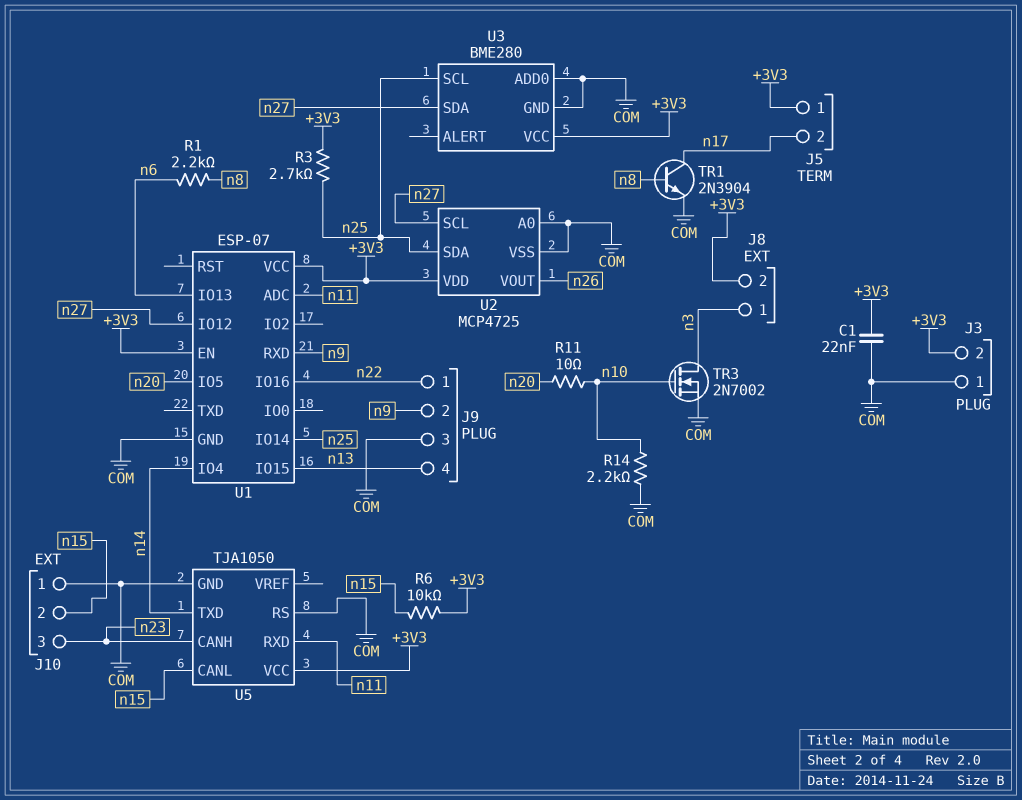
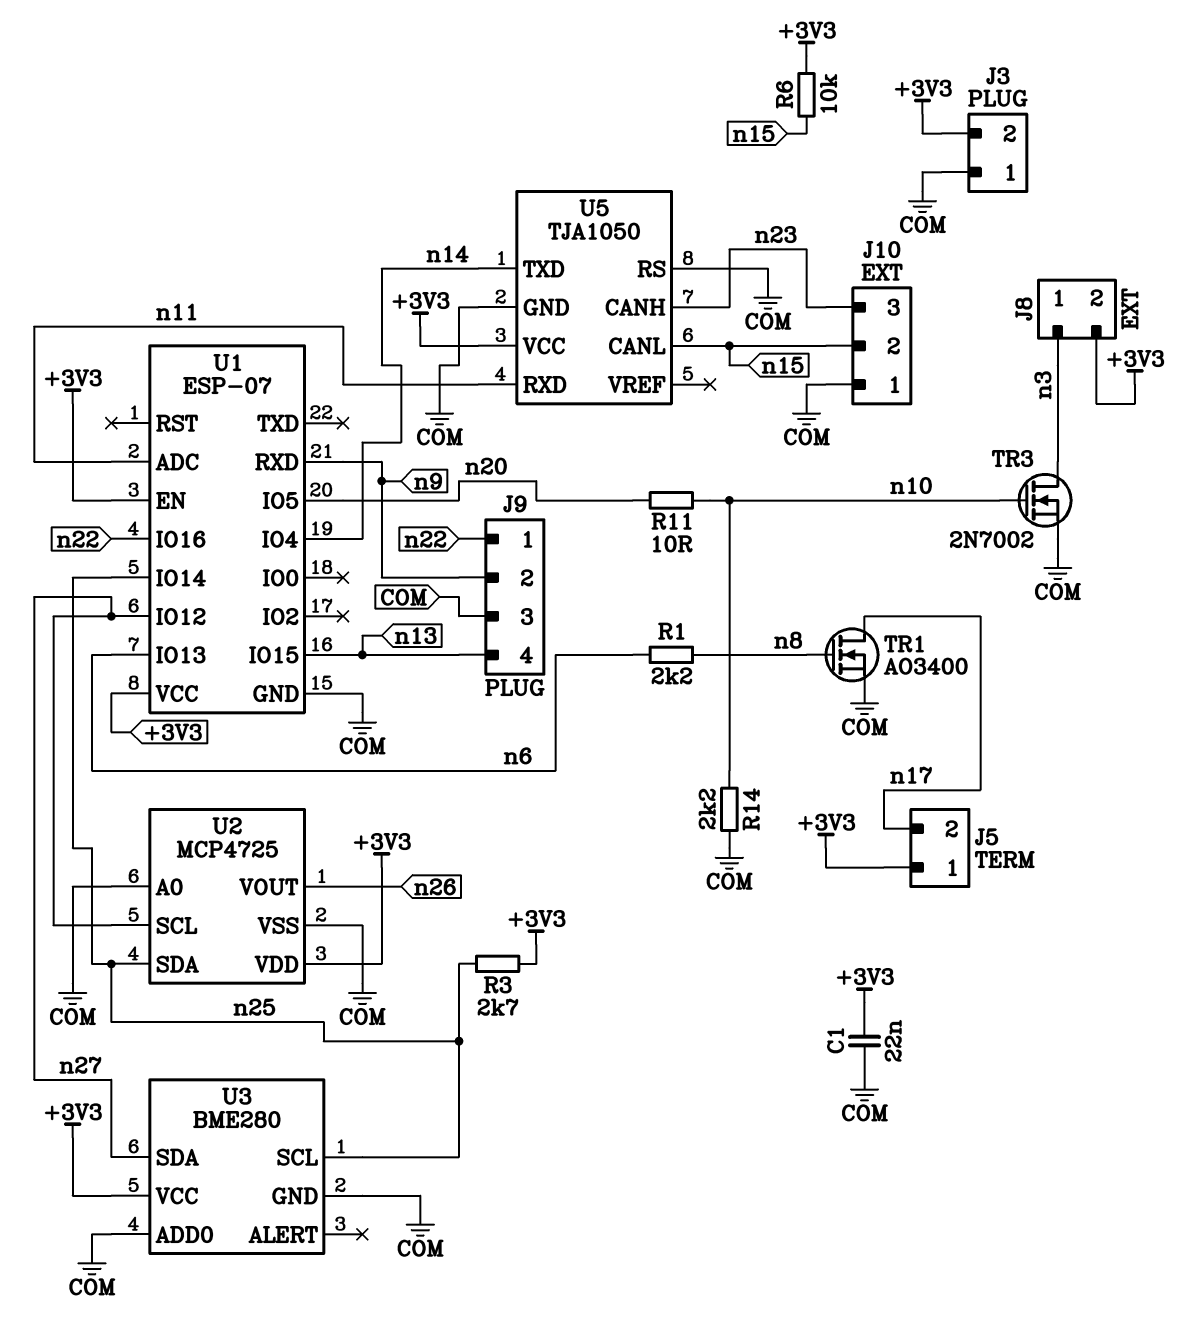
TR1: NPN 2N3904 (B n8, C n17, E COM) -> NMOS AO3400 (G n8, D n17, S COM)

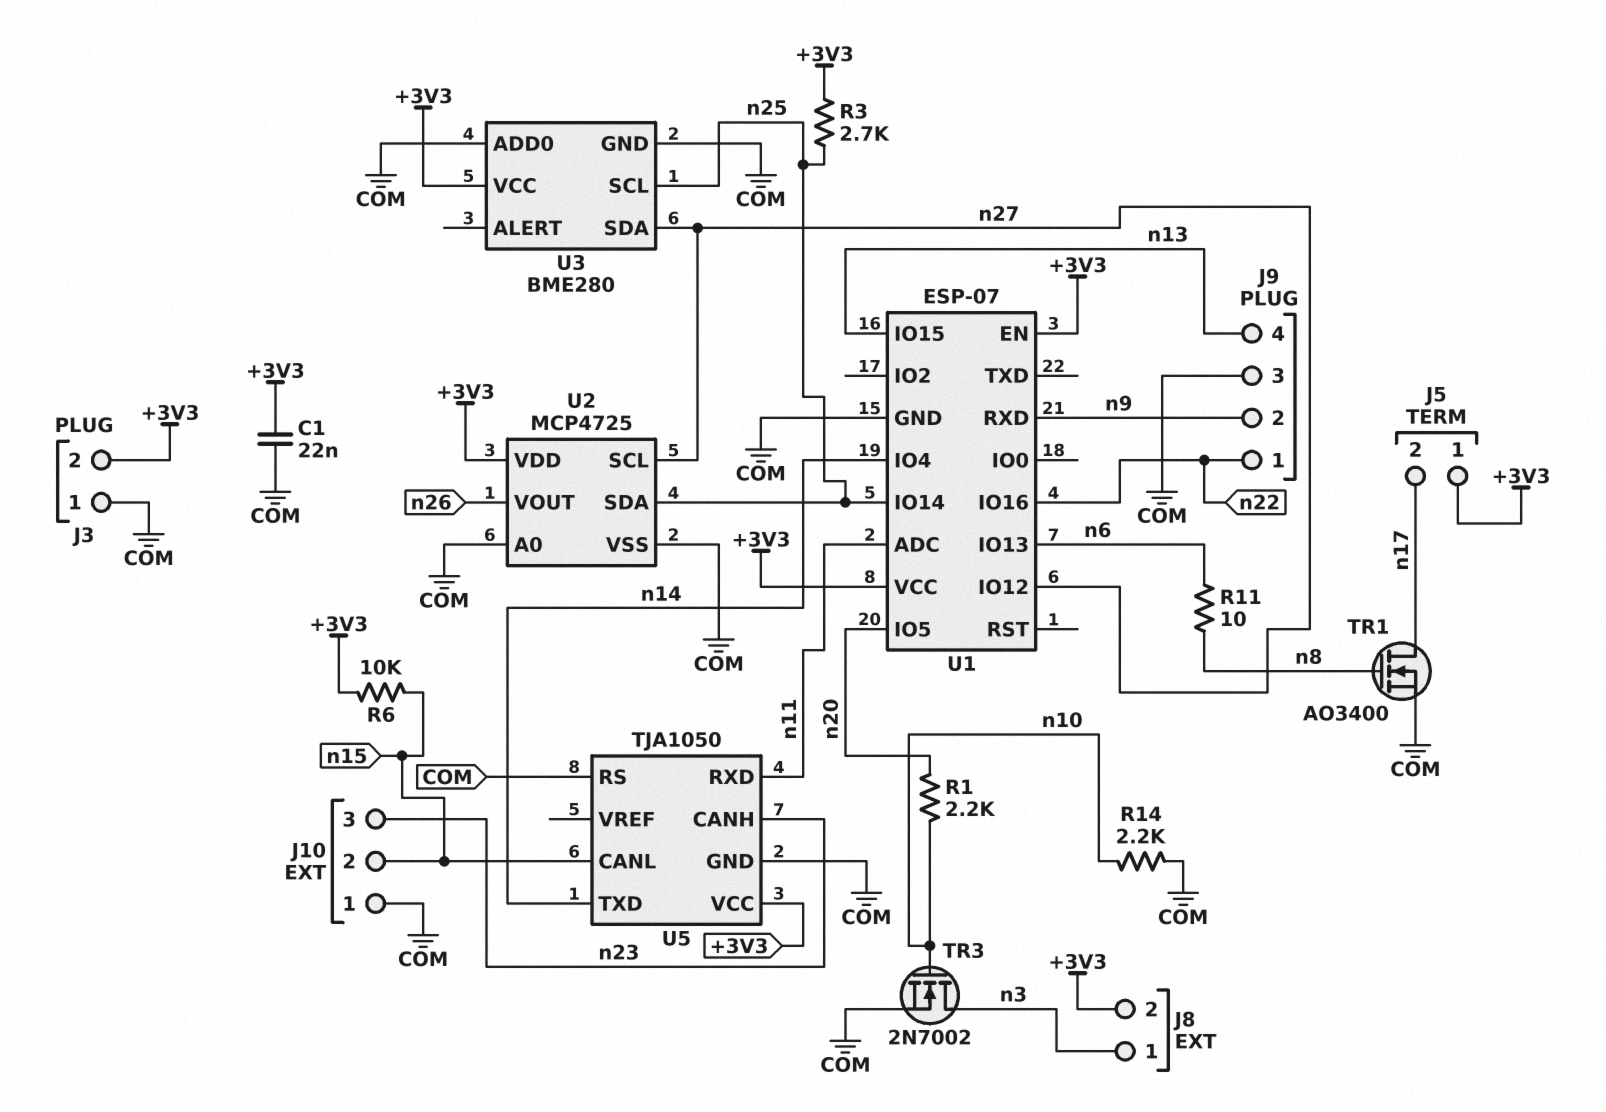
R1: 2.2k (n6, n8) -> 2.2k (n10, n20)
R11: 10 (n10, n20) -> 10 (n6, n8)

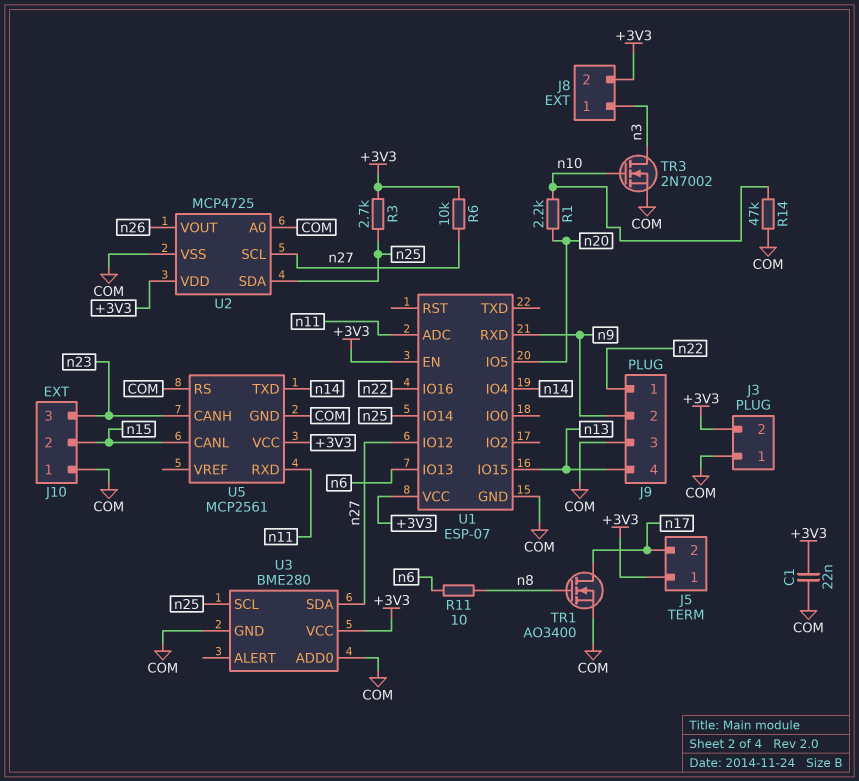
R6: 10k (+3V3, n15) -> 10k (+3V3, n27)
R14: 2.2k (COM, n10) -> 47k (COM, n10)
U5: TJA1050 -> MCP2561

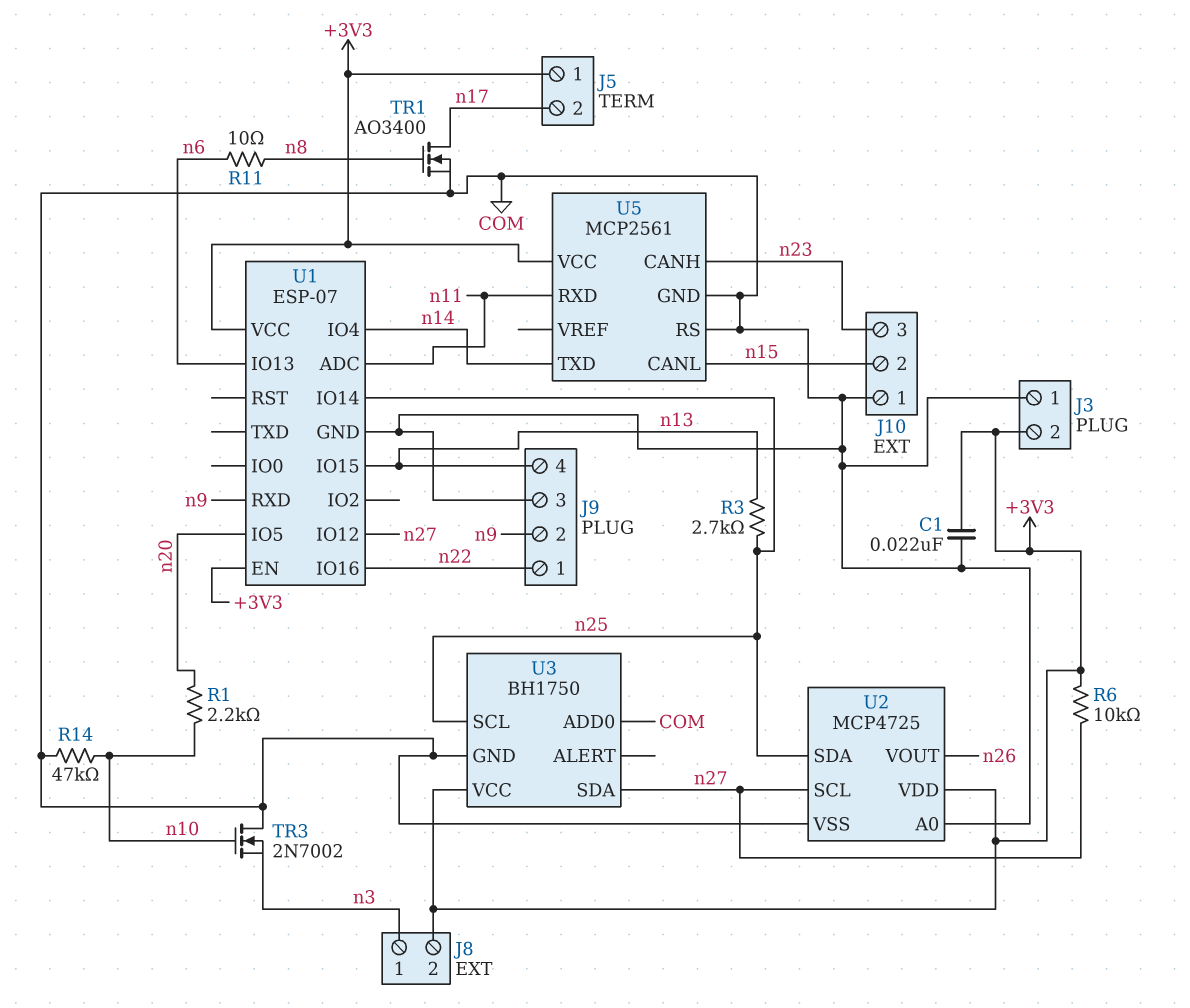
R3: 2.7k (+3V3, n25) -> 2.7k (n13, n25)
TR3: NMOS 2N7002 (G n10, D n3, S COM) -> NMOS 2N7002 (G n10, D COM, S n3)
U3: BME280 -> BH1750

